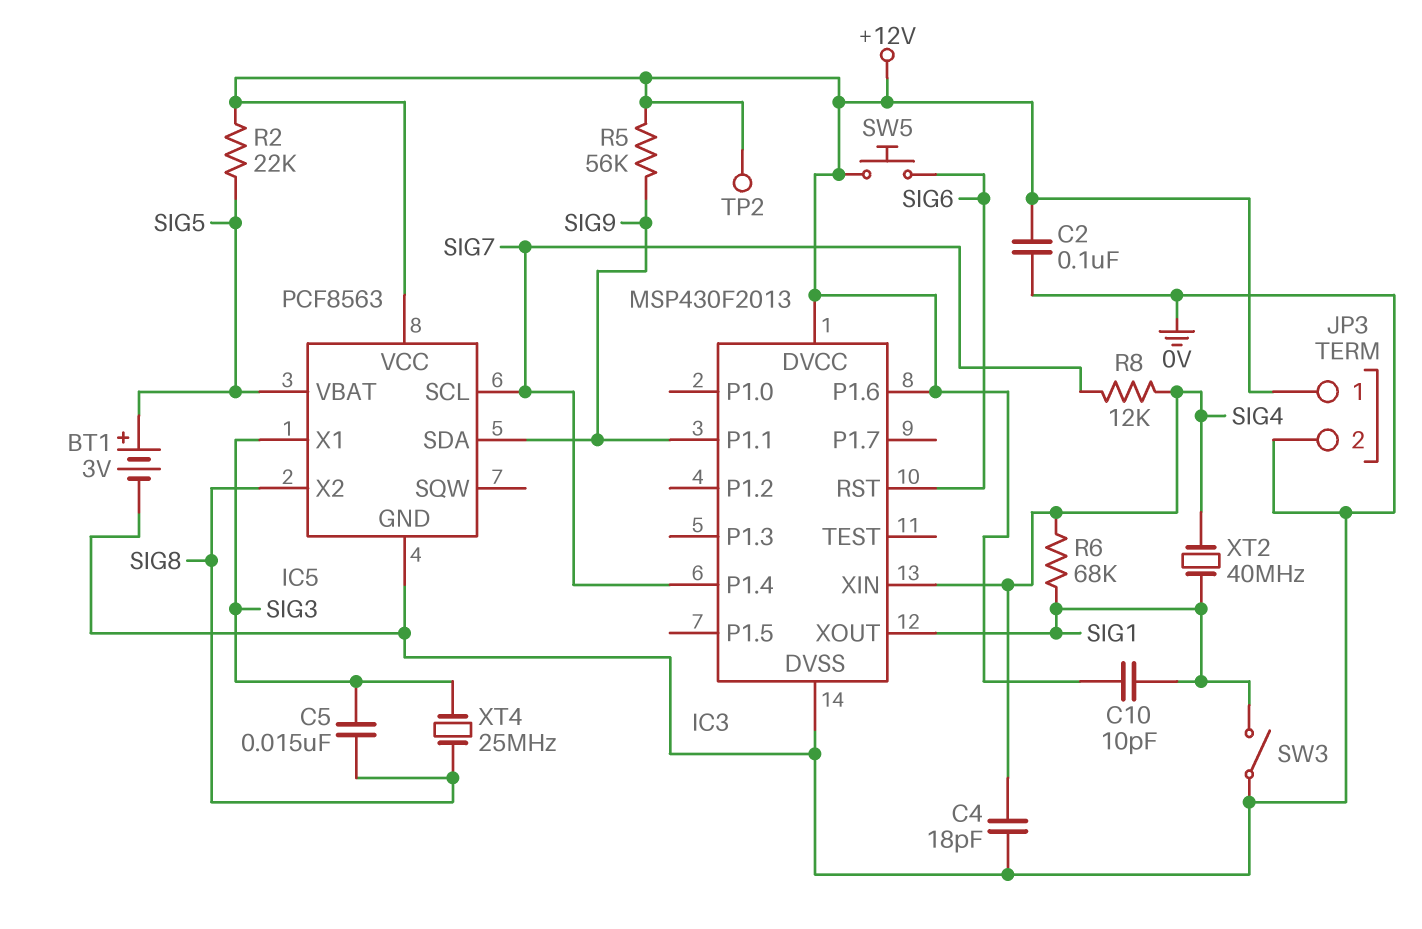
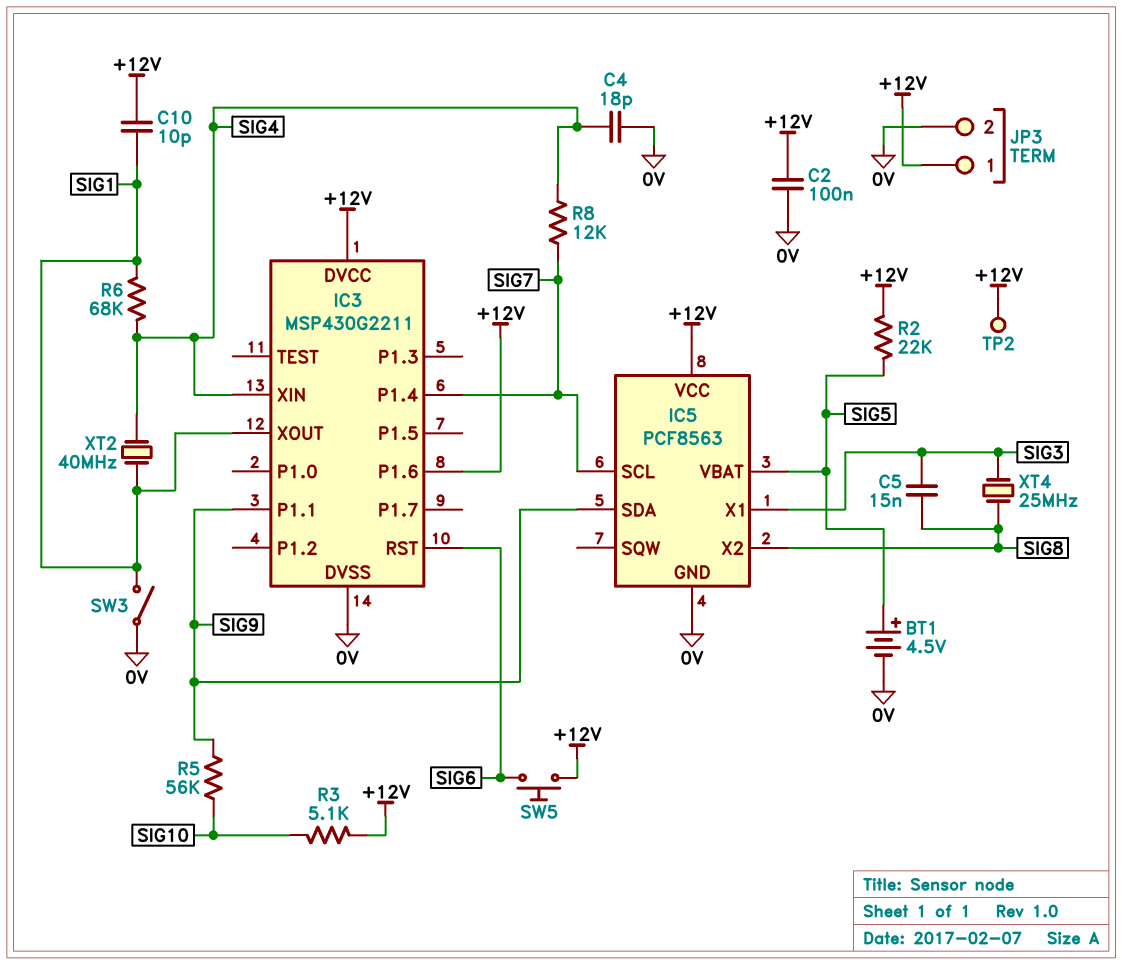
BT1: 3V (plus SIG5, minus 0V) -> 4.5V (plus SIG5, minus 0V)
IC3: MSP430F2013 -> MSP430G2211
R3: none -> 5.1k (+12V, SIG10)
R5: 56k (+12V, SIG9) -> 56k (SIG9, SIG10)

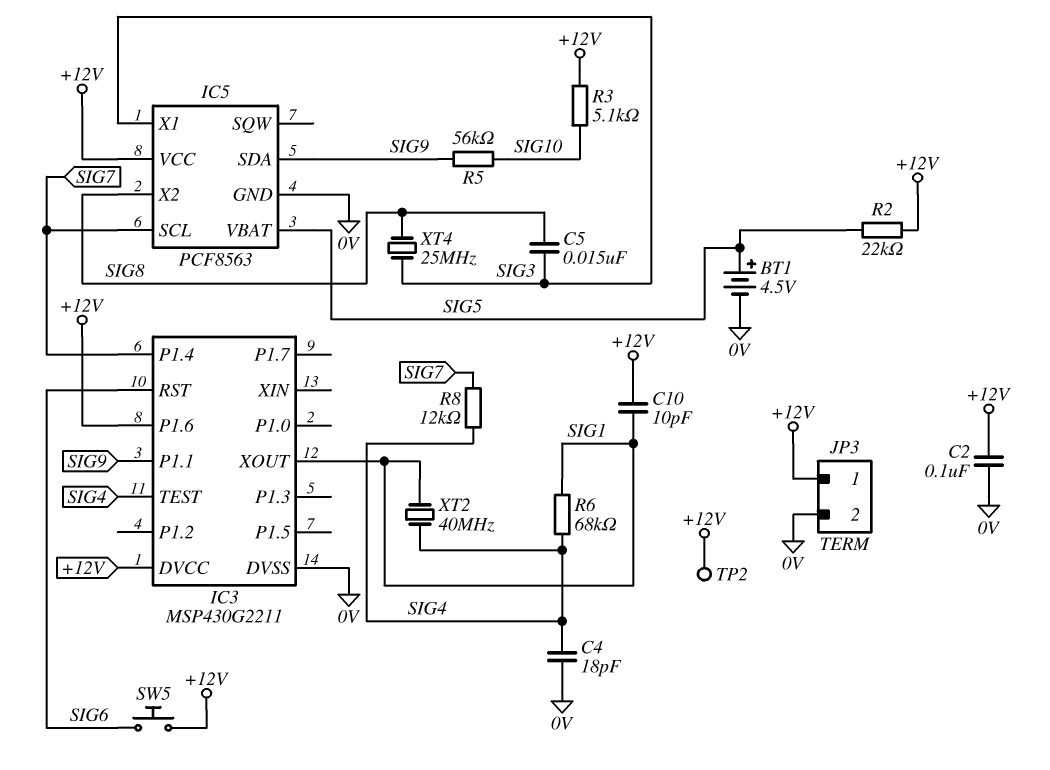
IC3 pin TEST: none -> SIG4
IC3 pin XIN: SIG4 -> none
SW3: switch (0V, SIG1) -> none

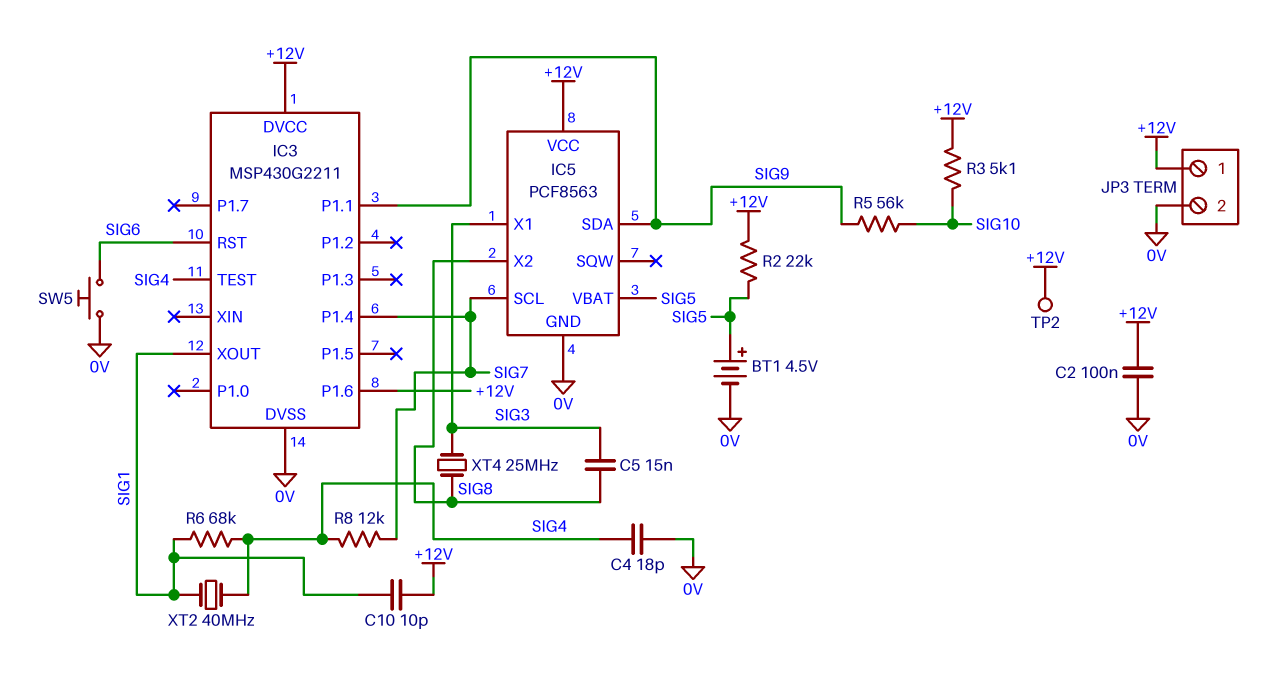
SW5: button (+12V, SIG6) -> button (0V, SIG6)

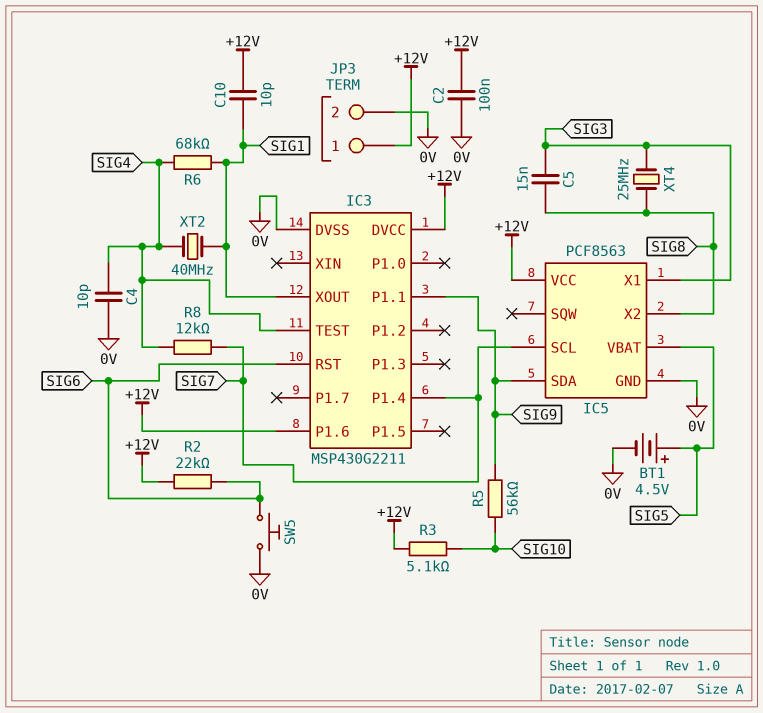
C4: 18pF (0V, SIG4) -> 10pF (0V, SIG4)
R2: 22k (+12V, SIG5) -> 22k (+12V, SIG6)
TP2: test point (+12V) -> none

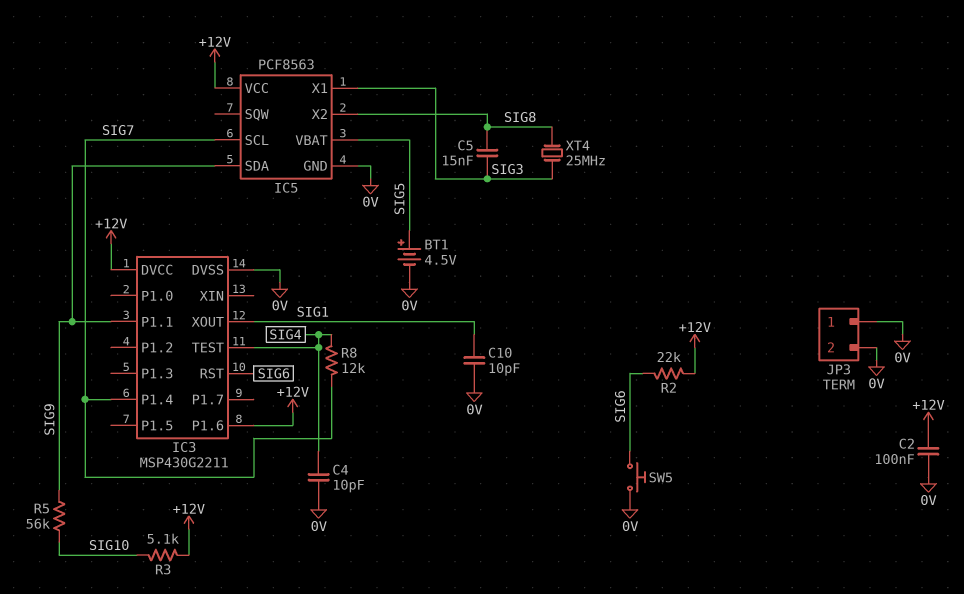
C10: 10pF (+12V, SIG1) -> 10pF (0V, SIG1)
JP3 pin 1: +12V -> 0V
R6: 68k (SIG1, SIG4) -> none
XT2: 40MHz (SIG1, SIG4) -> none

